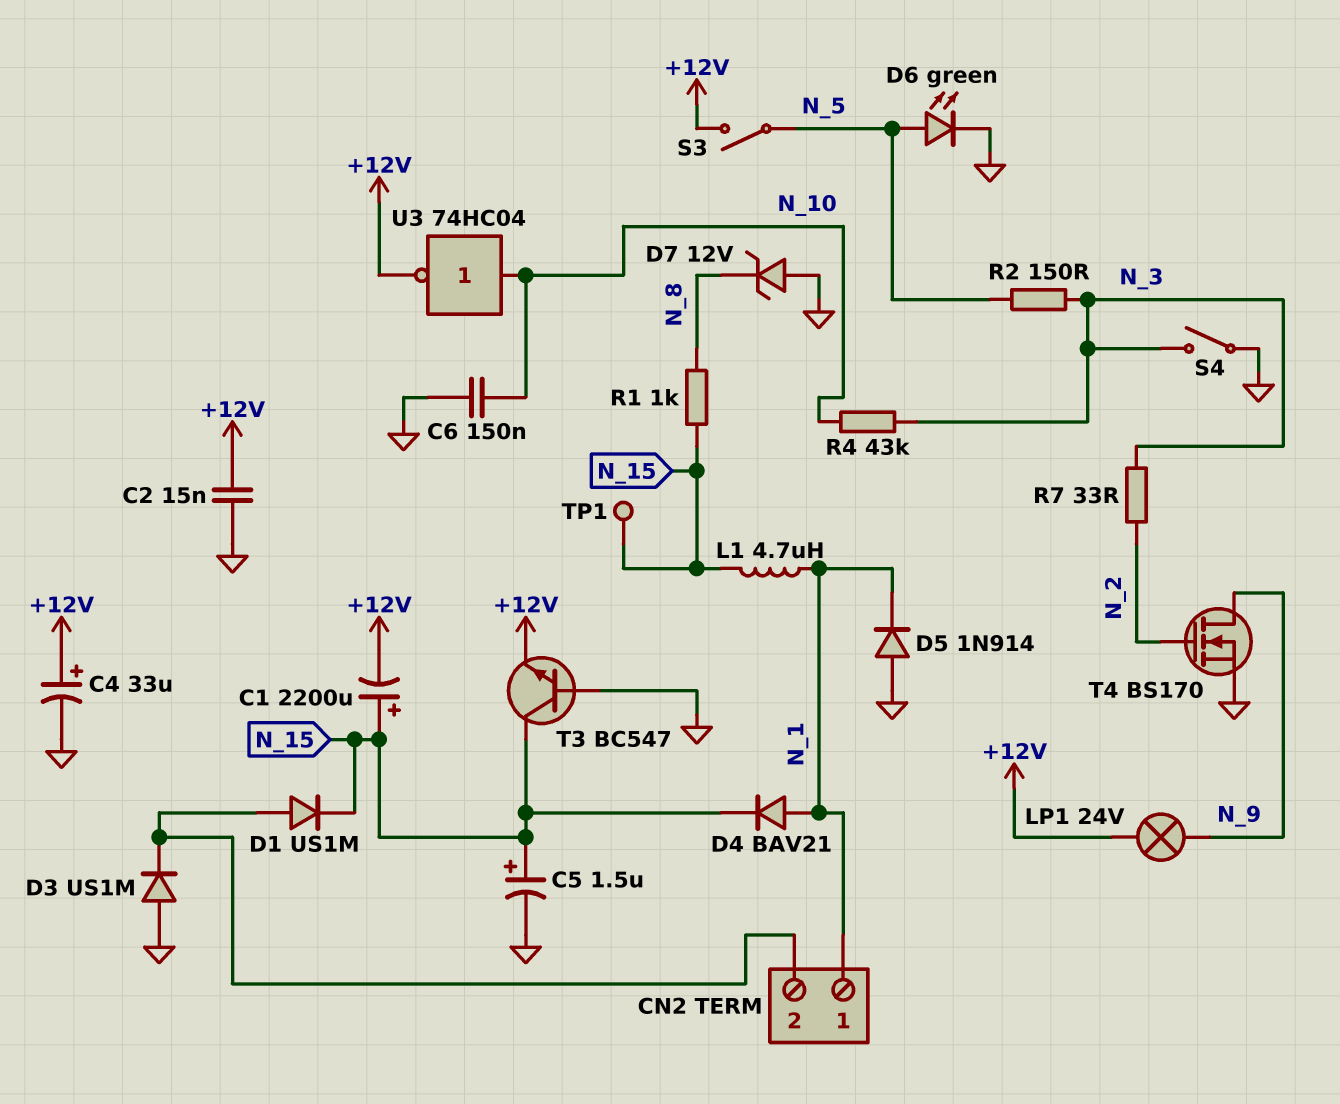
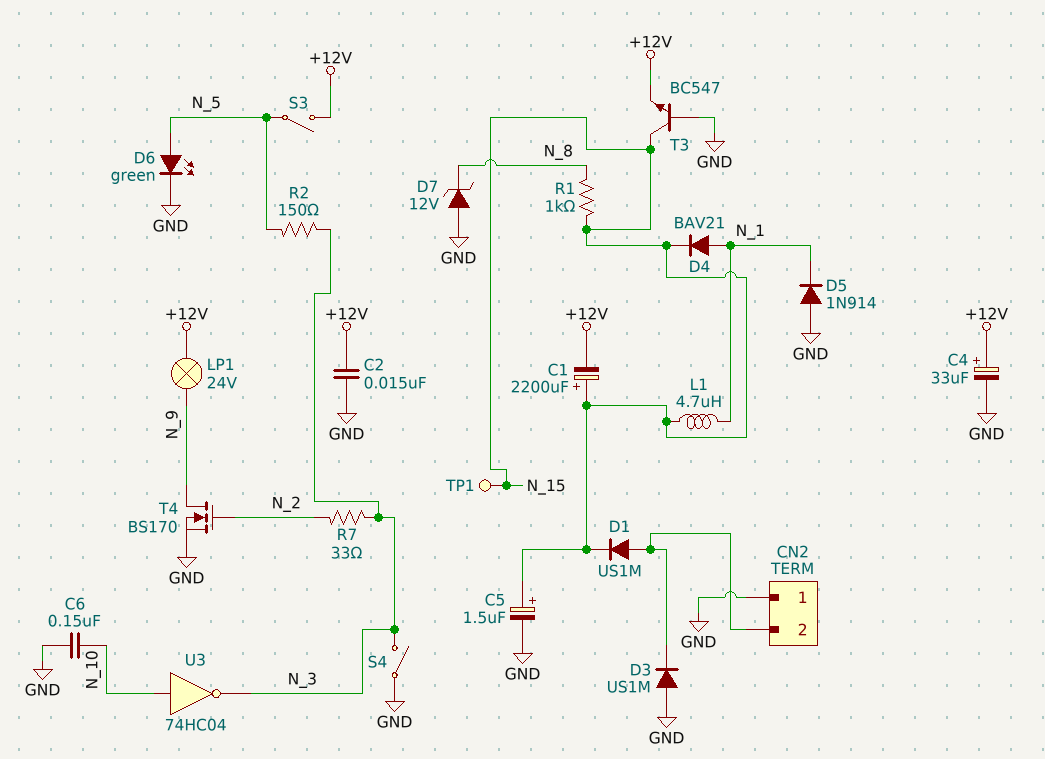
CN2 pin 1: N_1 -> GND
R4: 43k (N_3, N_10) -> none
U3: NOT 74HC04 (in N_10, out +12V) -> NOT 74HC04 (in N_10, out N_3)

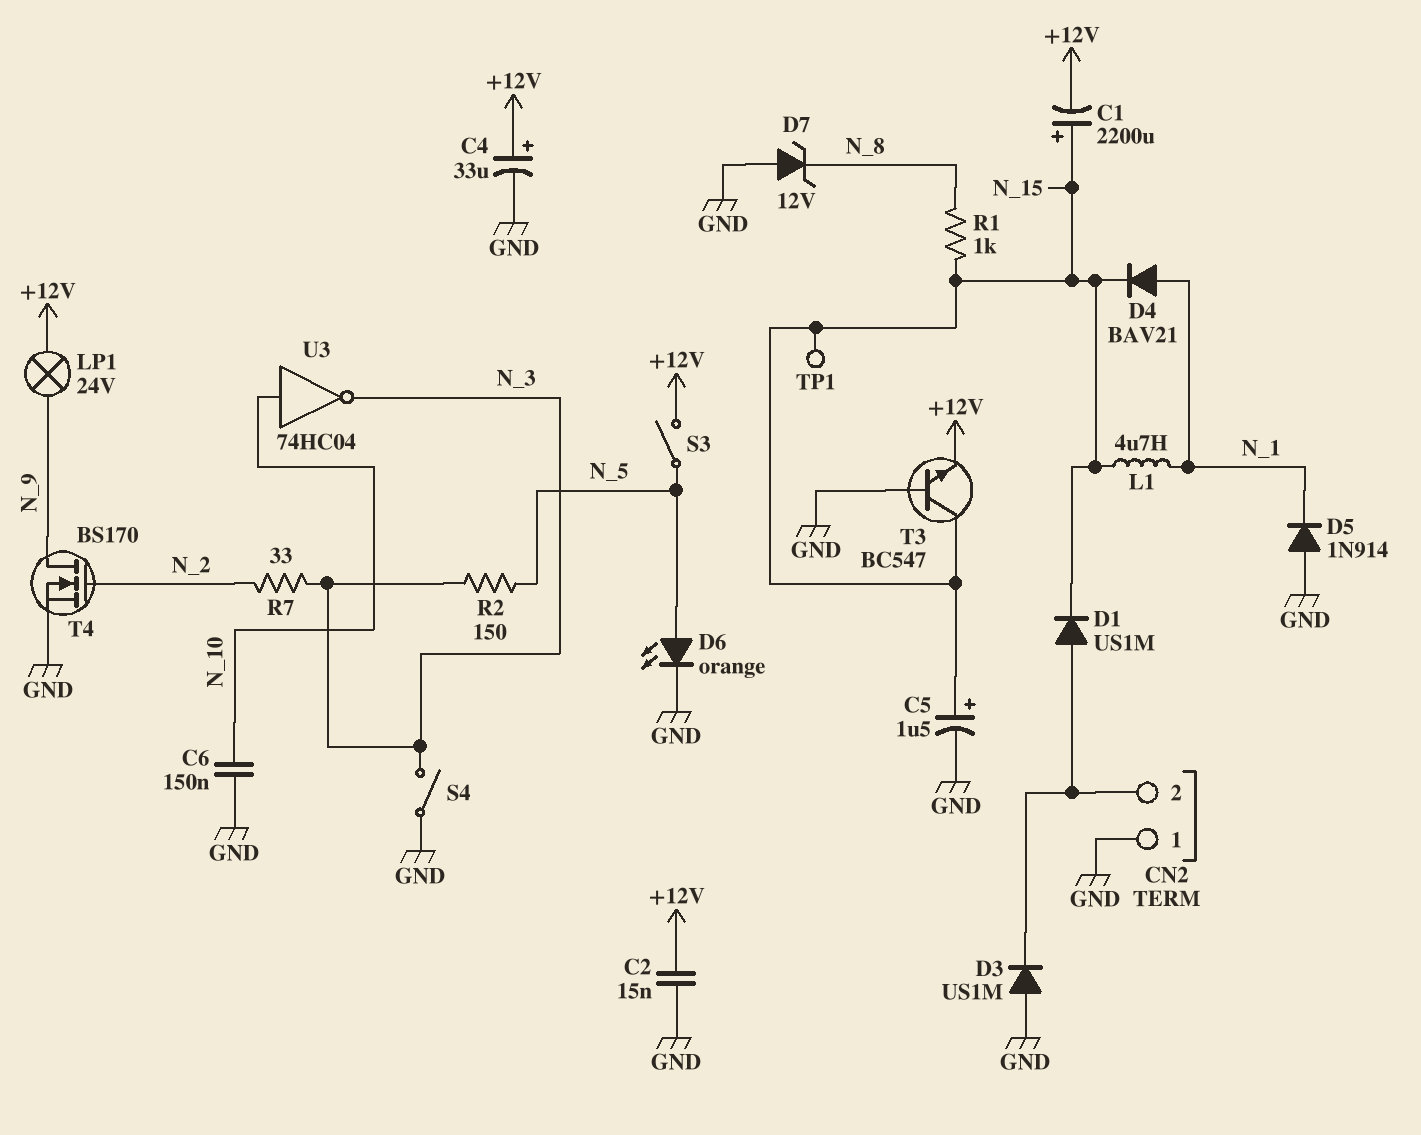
D6: LED green (A N_5, K GND) -> LED orange (A N_5, K GND)

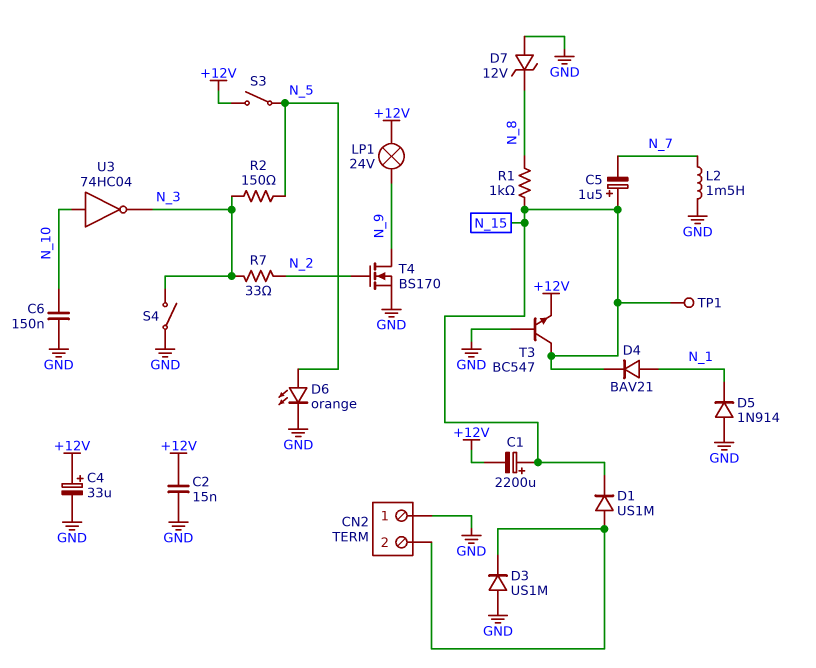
C5: 1.5uF (plus N_15, minus GND) -> 1.5uF (plus N_15, minus N_7)
L1: 4.7uH (N_1, N_15) -> none
L2: none -> 1.5mH (GND, N_7)

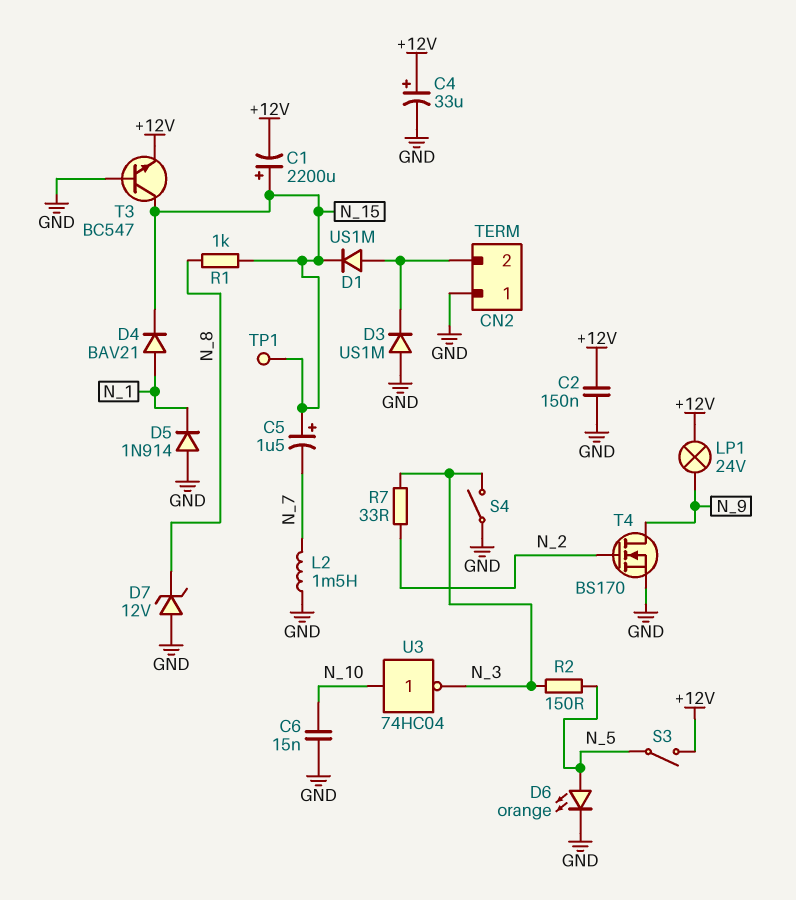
C2: 15nF (+12V, GND) -> 150nF (+12V, GND)
C6: 150nF (GND, N_10) -> 15nF (GND, N_10)

